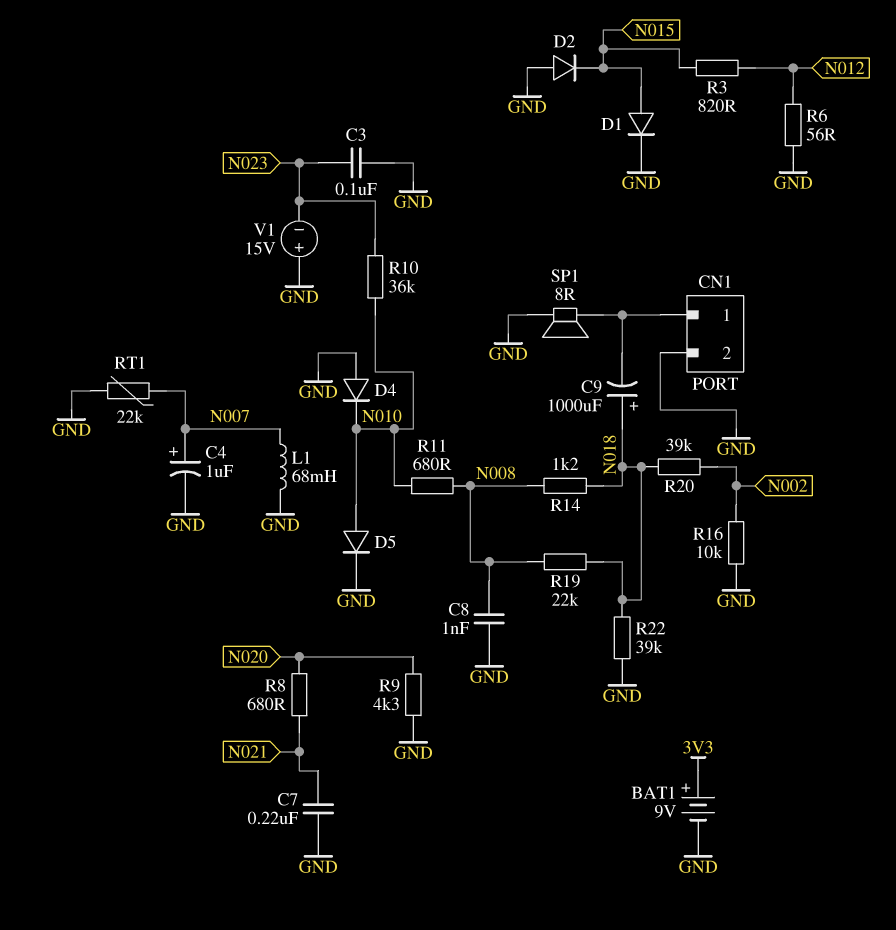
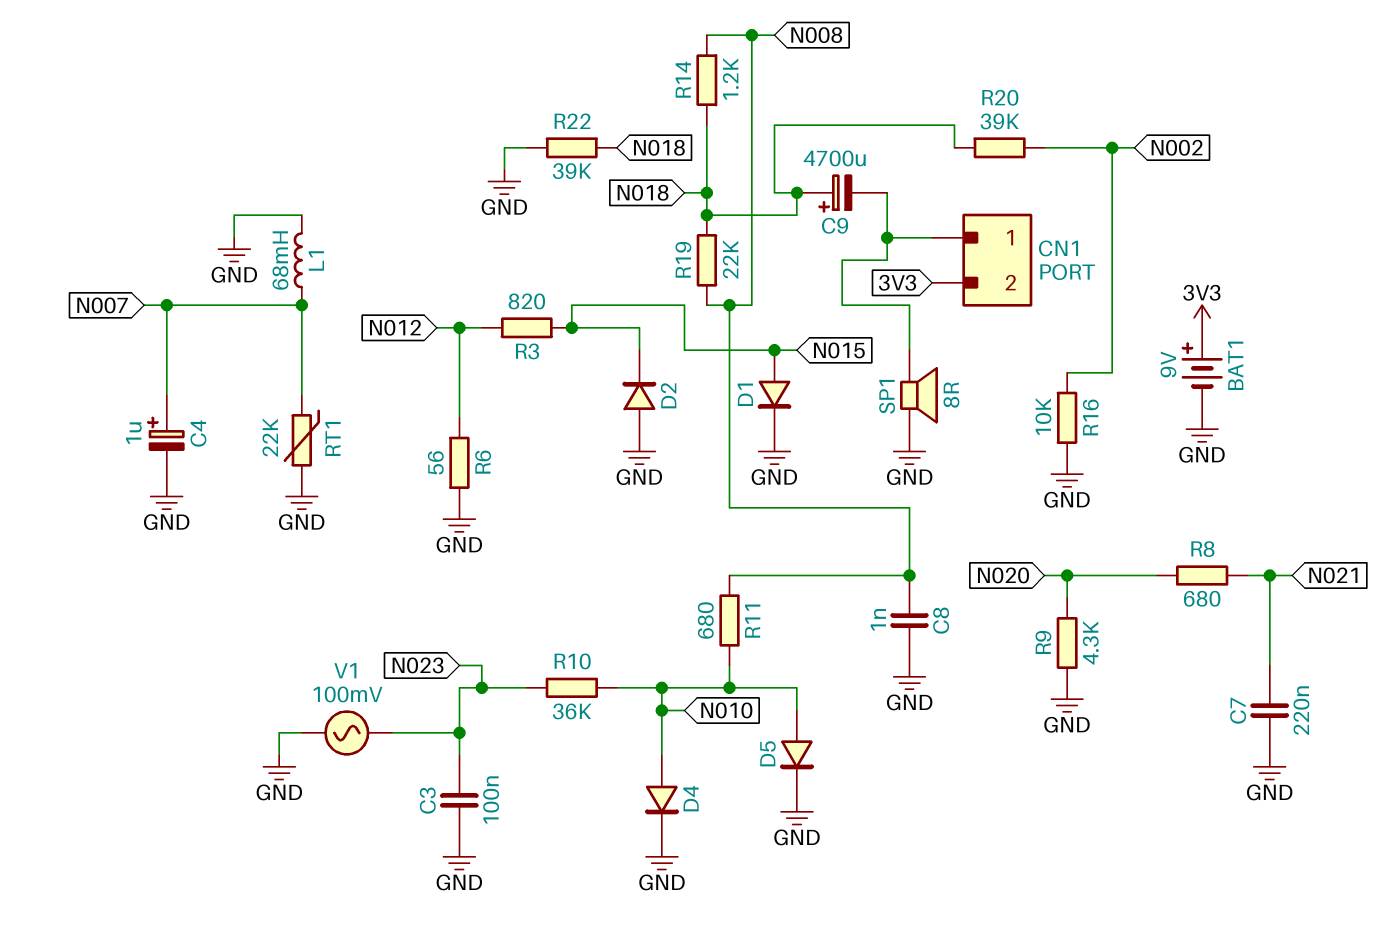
C9: 1000uF (plus N018, minus CN1/1) -> 4700uF (plus N018, minus CN1/1)
CN1 pin 2: GND -> 3V3
D4: diode (A GND, K N010) -> diode (A N010, K GND)
V1: 15V (plus GND, minus N023) -> AC 100mV (GND, N023)

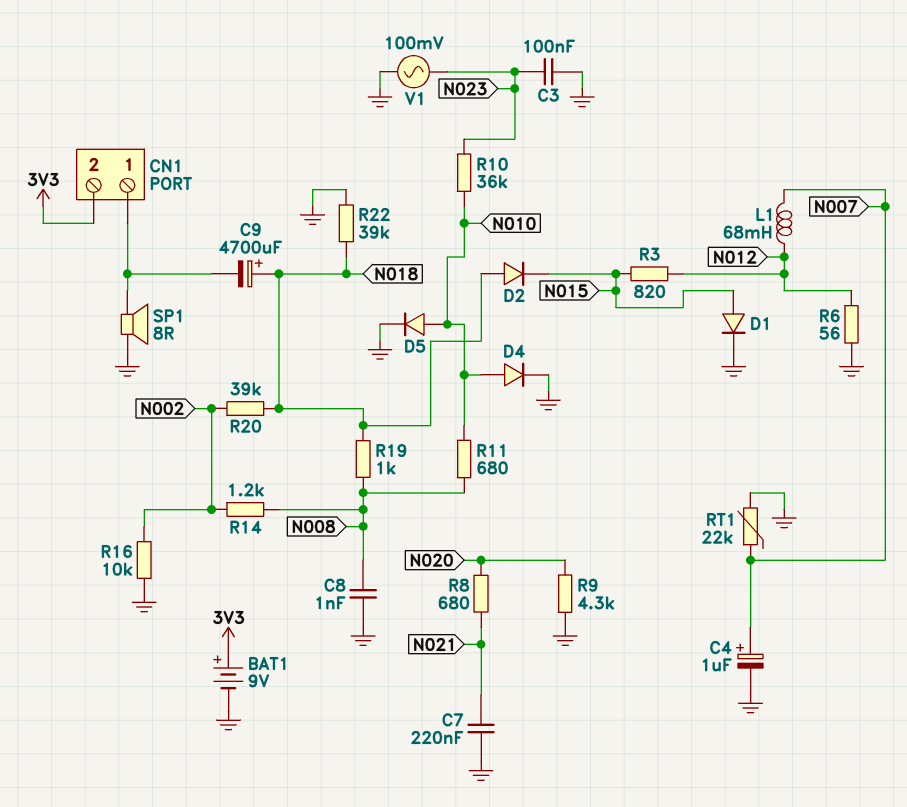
D2: diode (A GND, K N015) -> diode (A N018, K N015)
L1: 68mH (GND, N007) -> 68mH (N007, N012)
R14: 1.2k (N008, N018) -> 1.2k (N002, N008)
R19: 22k (N008, N018) -> 1k (N008, N018)

